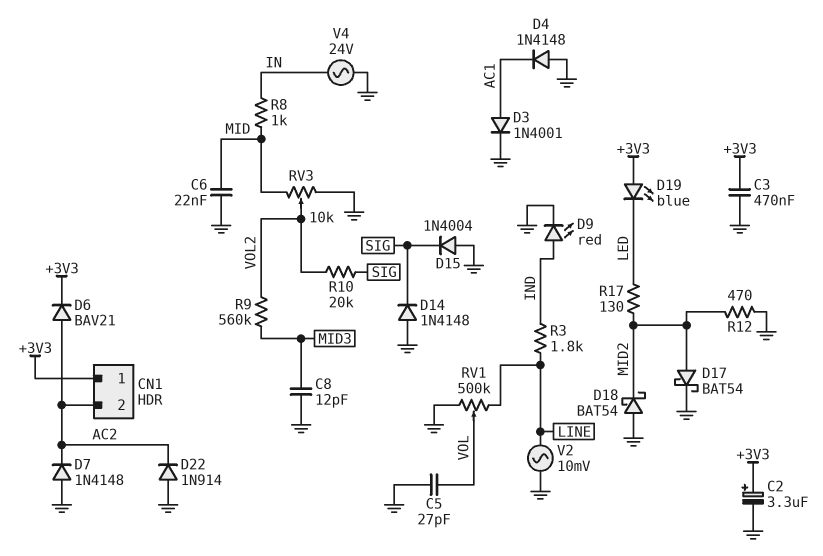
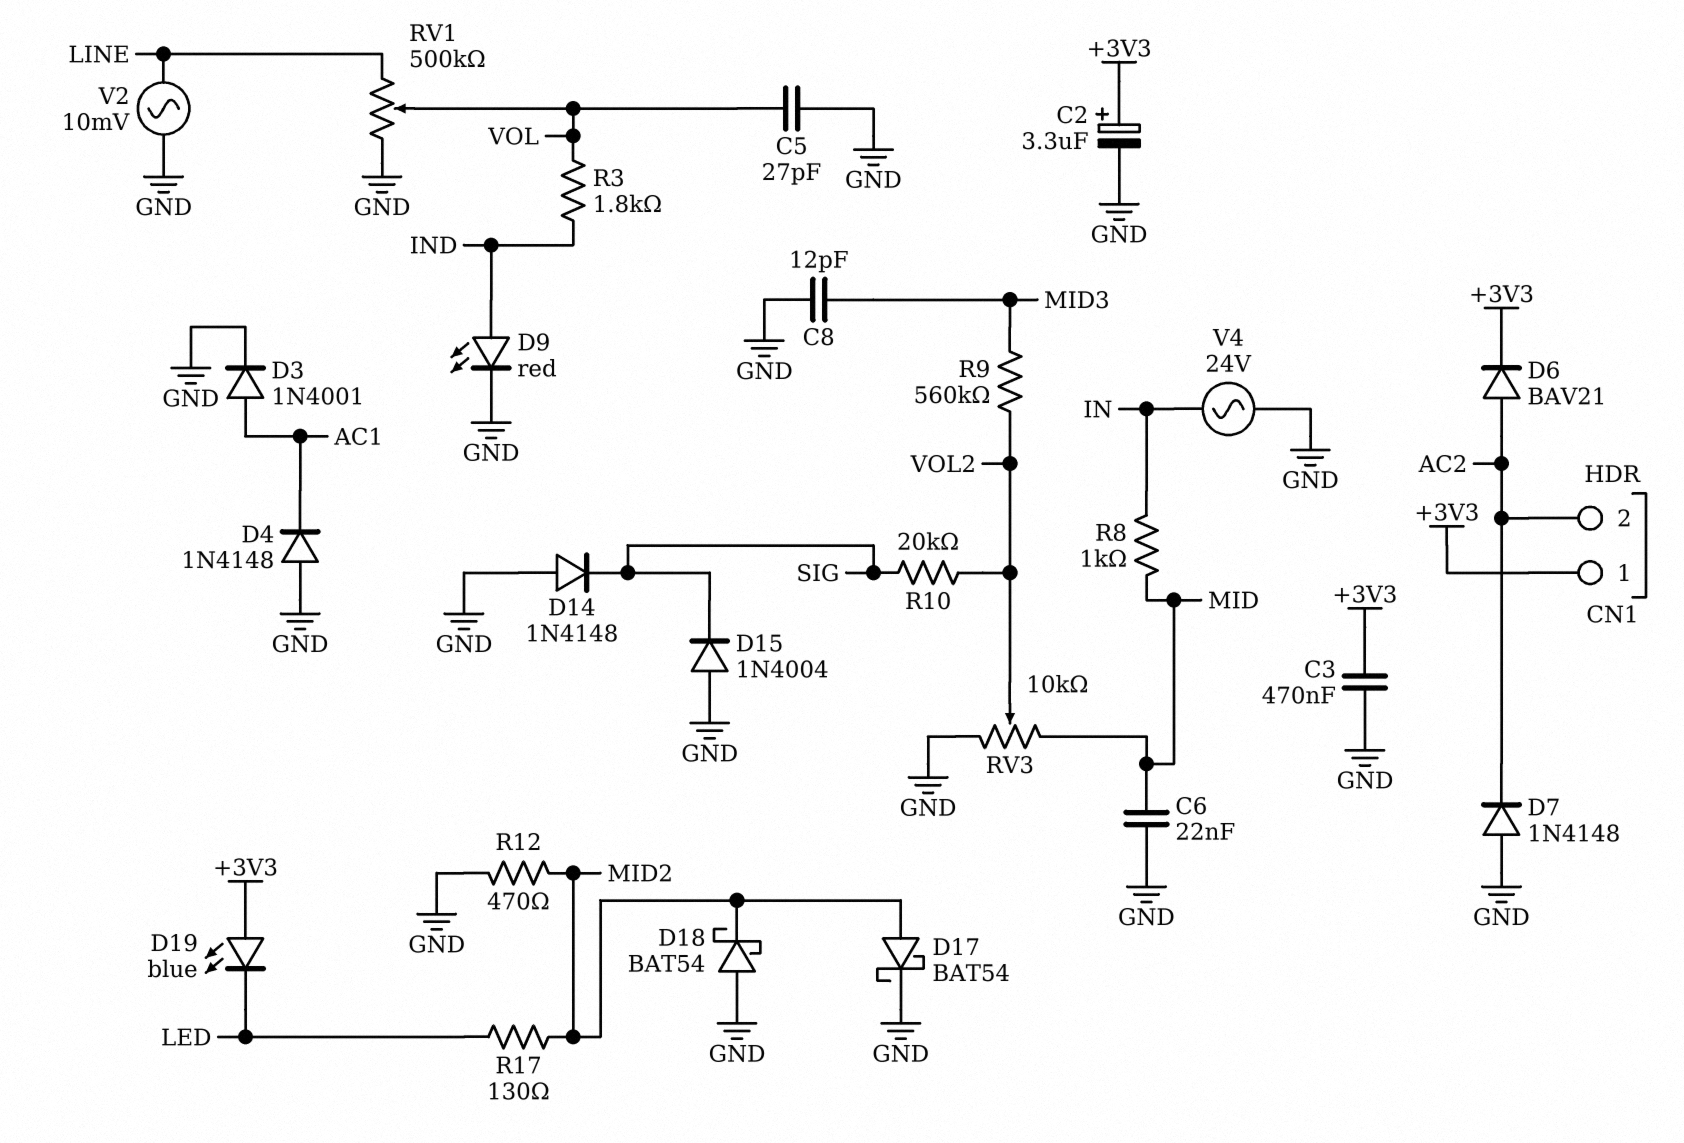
D22: diode 1N914 (A GND, K AC2) -> none
R3: 1.8k (IND, LINE) -> 1.8k (IND, VOL)

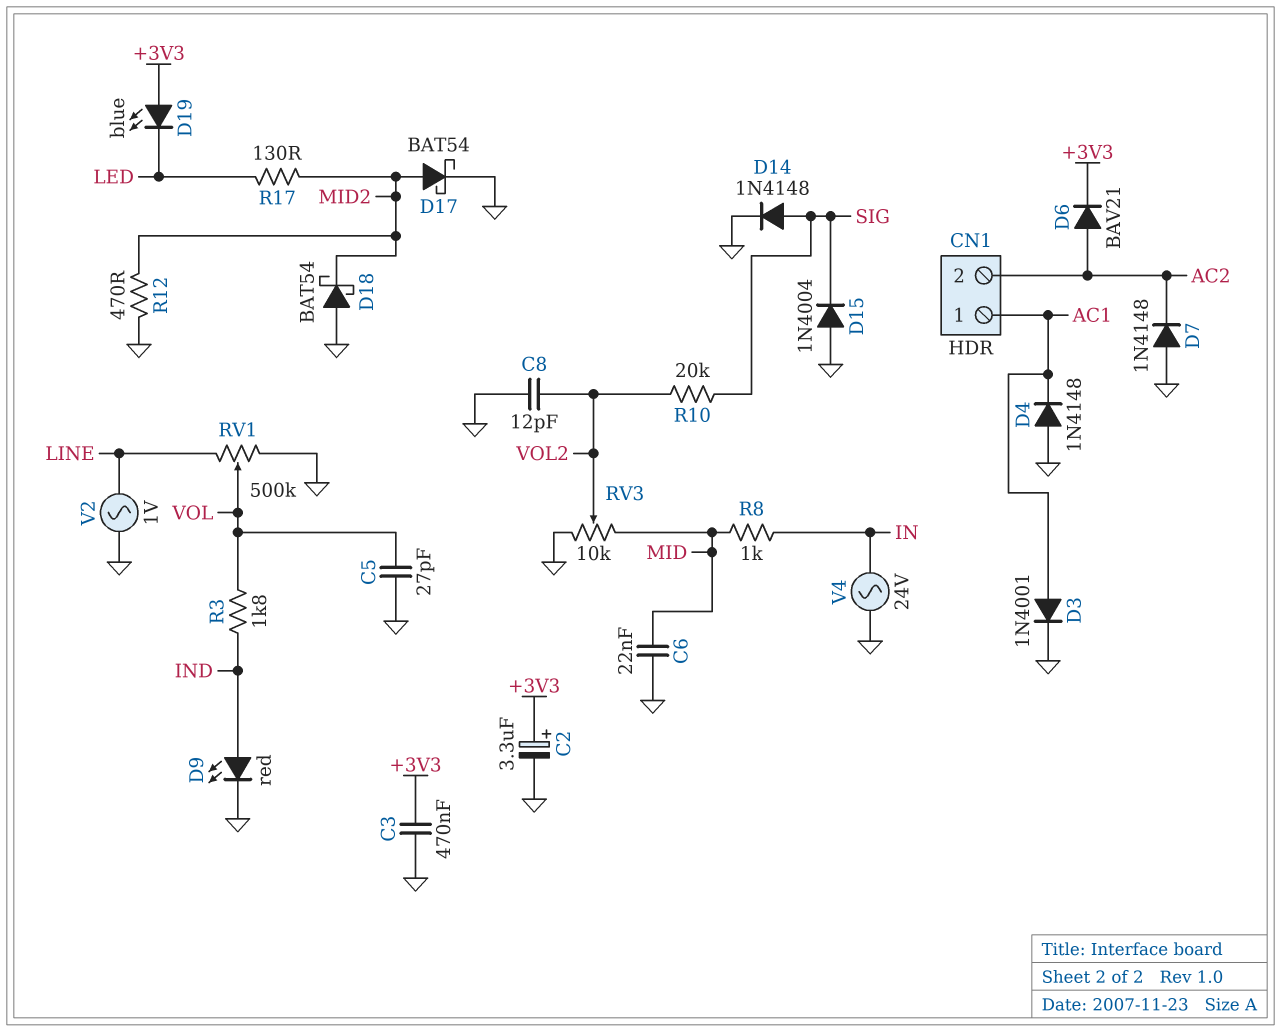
C8: 12pF (GND, MID3) -> 12pF (GND, VOL2)
CN1 pin 1: +3V3 -> AC1
D14: diode 1N4148 (A GND, K SIG) -> diode 1N4148 (A SIG, K GND)
R9: 560k (MID3, VOL2) -> none
V2: AC 10mV (GND, LINE) -> AC 1V (GND, LINE)

